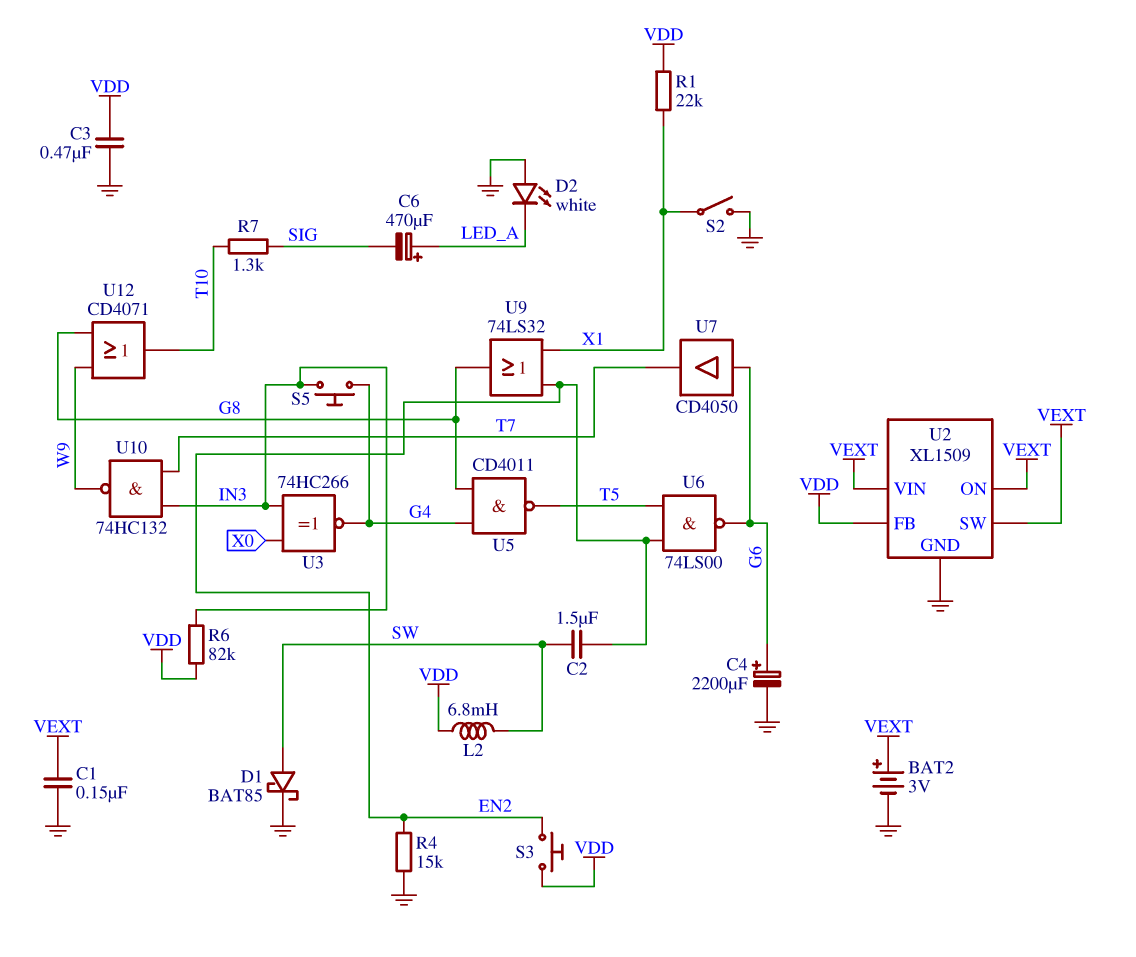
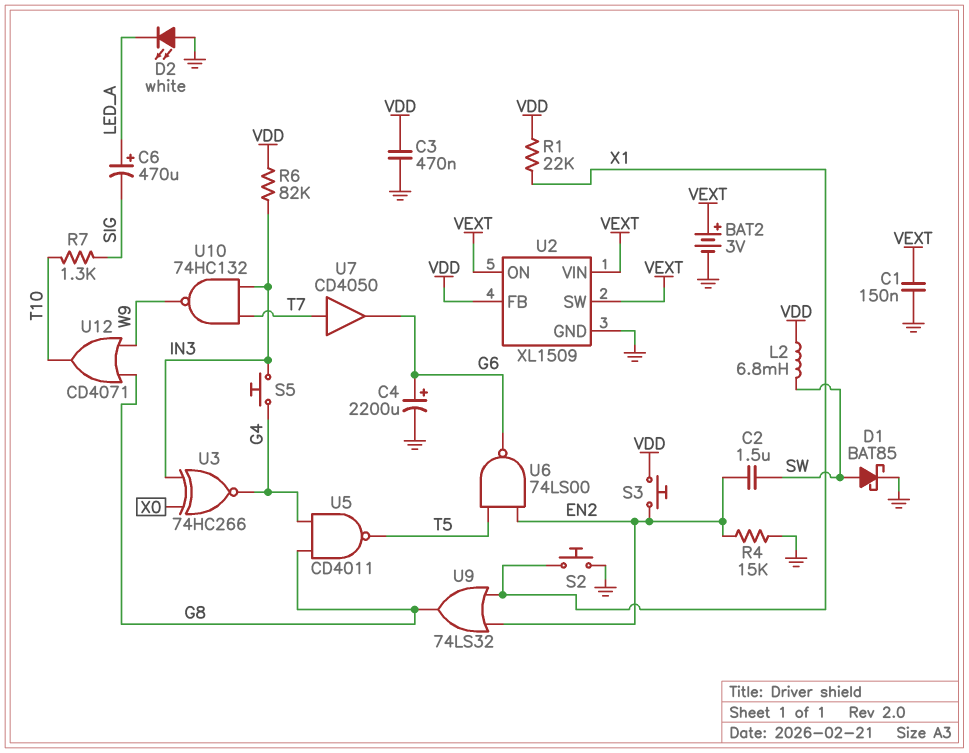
S2: switch (GND, X1) -> button (GND, X1)
U7: buffer CD4050 (in G6, out T7) -> buffer CD4050 (in T7, out G6)

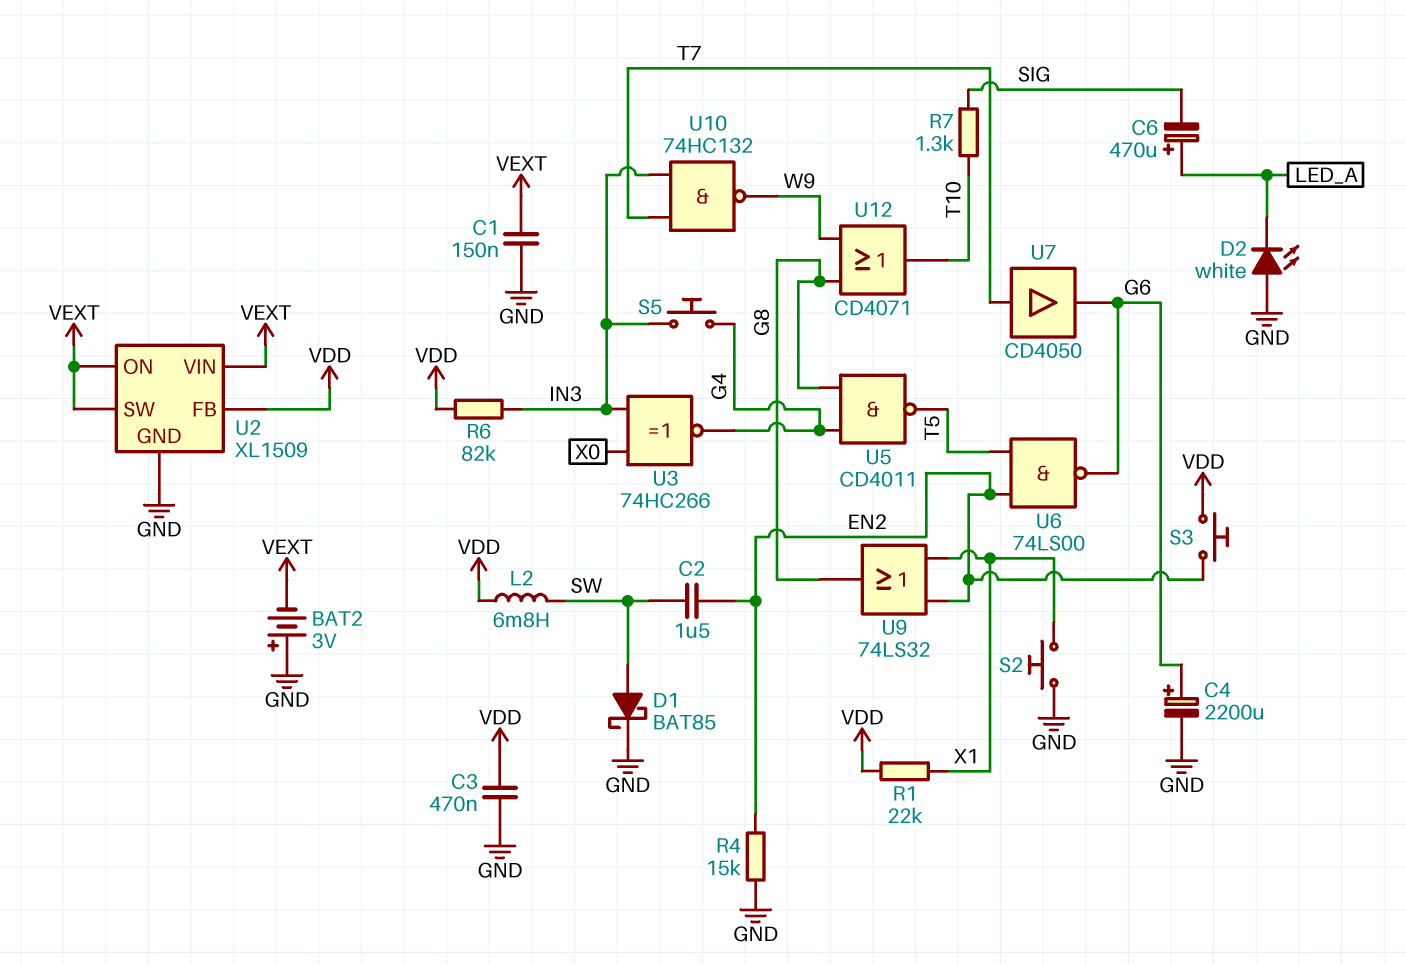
BAT2: 3V (plus VEXT, minus GND) -> 3V (plus GND, minus VEXT)

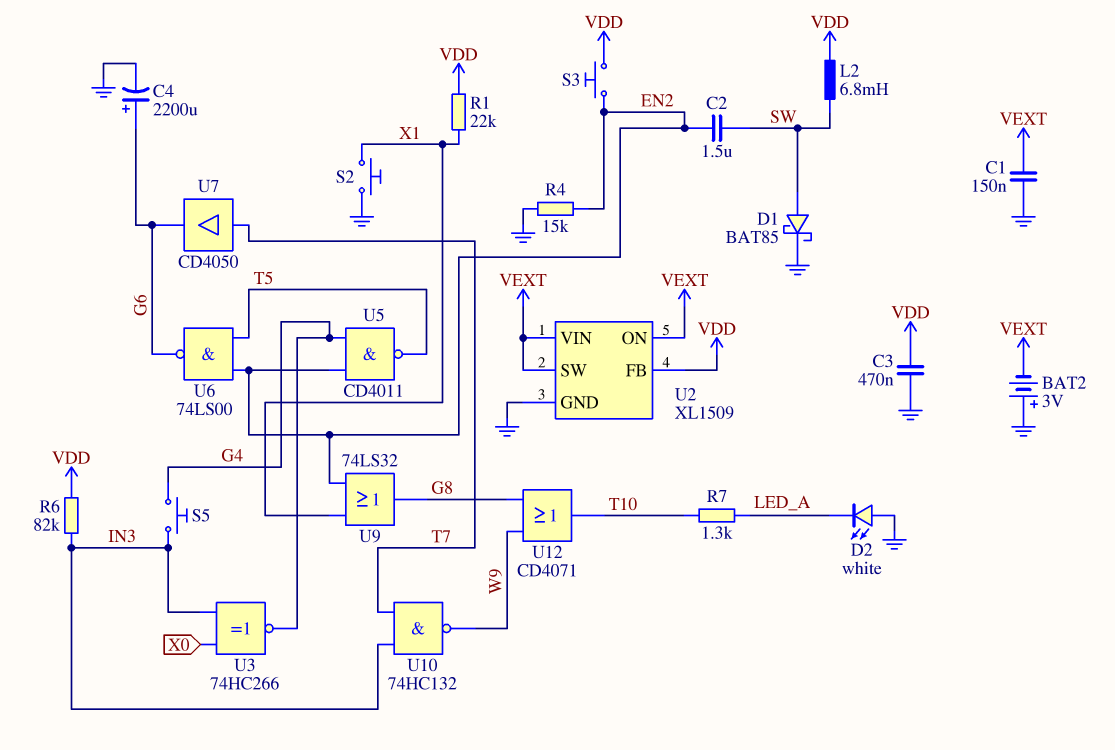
C6: 470uF (plus LED_A, minus SIG) -> none
R7: 1.3k (SIG, T10) -> 1.3k (LED_A, T10)
U5: NAND CD4011 (in G4, in G8, out T5) -> NAND CD4011 (in EN2, in G4, out T5)

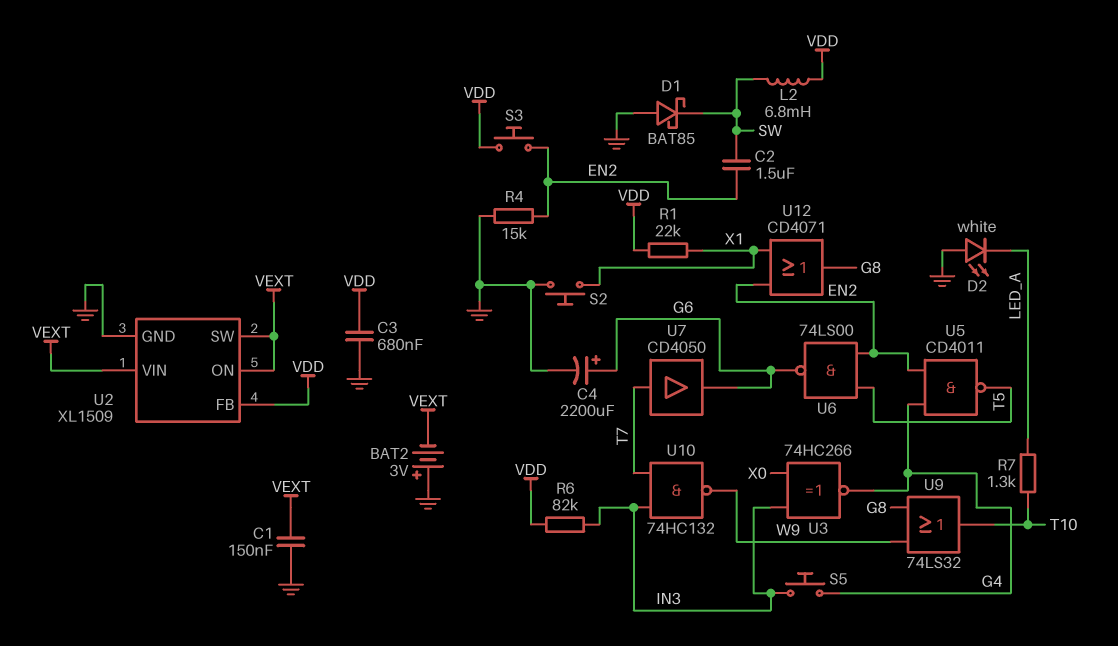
C3: 470nF (GND, VDD) -> 680nF (GND, VDD)
D1: schottky BAT85 (A SW, K GND) -> schottky BAT85 (A GND, K SW)
U9: OR 74LS32 (in EN2, in X1, out G8) -> OR 74LS32 (in G8, in W9, out T10)
U12: OR CD4071 (in G8, in W9, out T10) -> OR CD4071 (in EN2, in X1, out G8)

